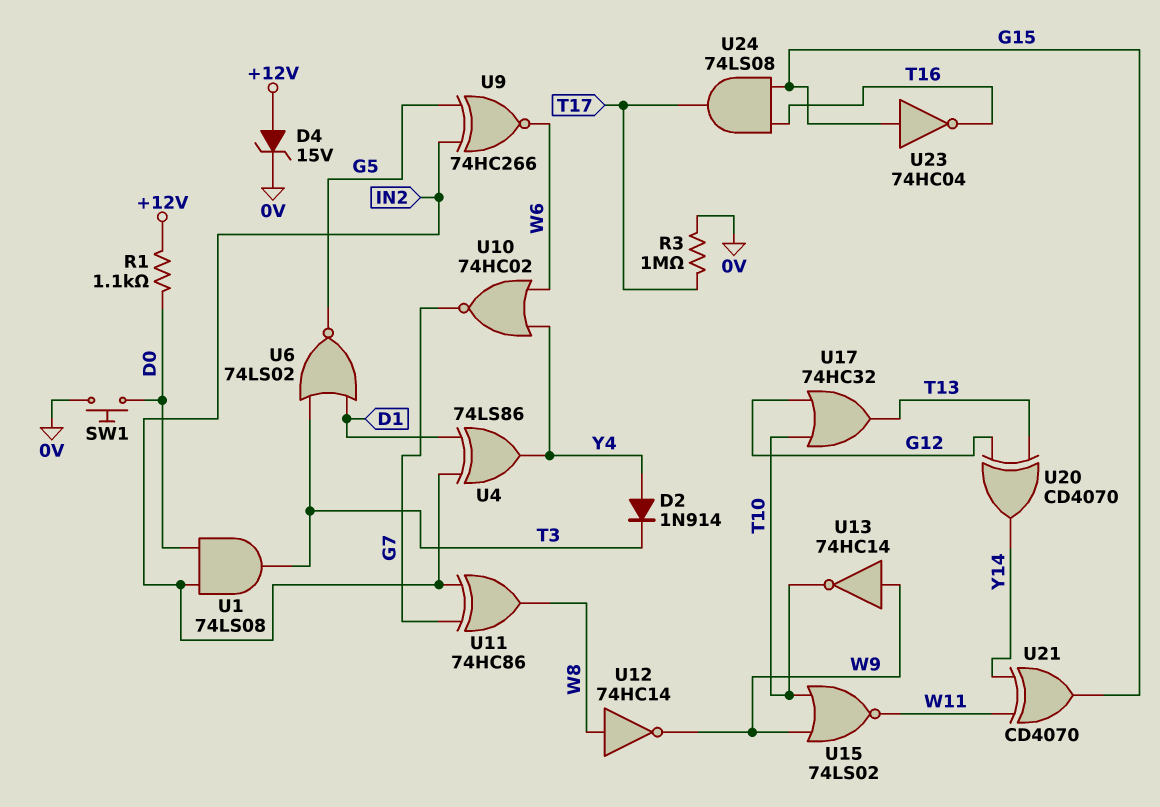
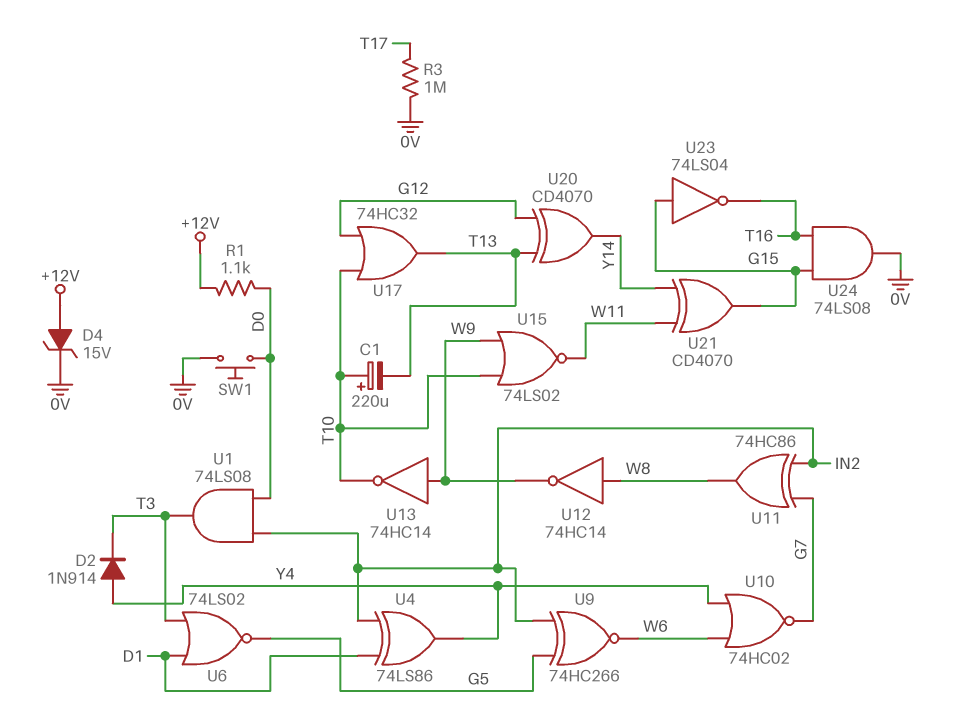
C1: none -> 220uF (plus T10, minus T13)
U23: NOT 74HC04 (in G15, out T16) -> NOT 74LS04 (in G15, out T16)
U24: AND 74LS08 (in G15, in T16, out T17) -> AND 74LS08 (in G15, in T16, out 0V)

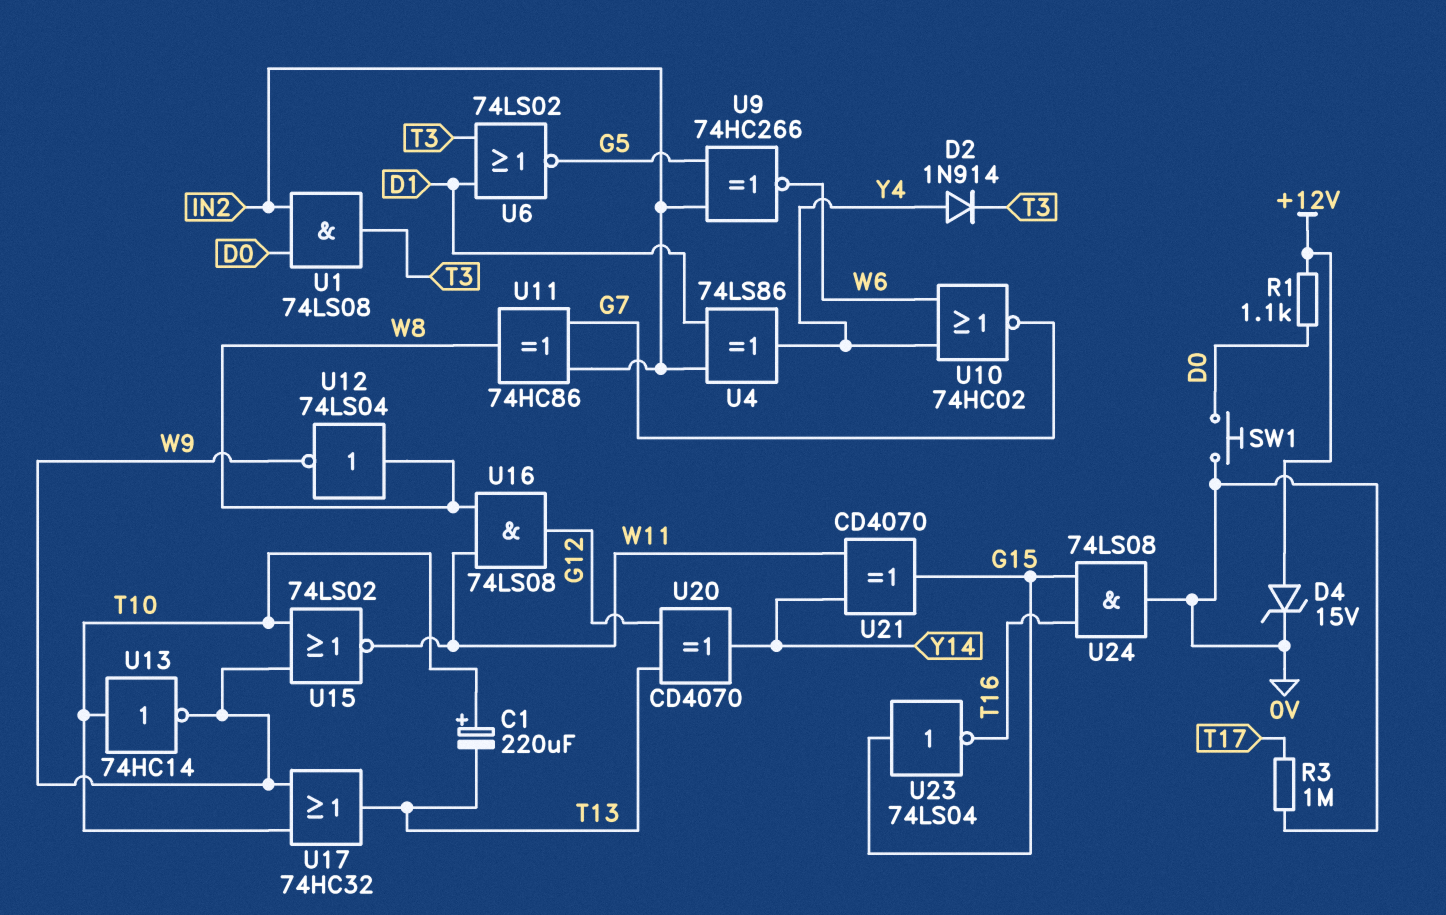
U12: NOT 74HC14 (in W8, out W9) -> NOT 74LS04 (in W8, out W9)
U13: NOT 74HC14 (in W9, out T10) -> NOT 74HC14 (in T10, out W9)
U16: none -> AND 74LS08 (in W8, in W11, out G12)
U17: OR 74HC32 (in G12, in T10, out T13) -> OR 74HC32 (in T10, in W9, out T13)

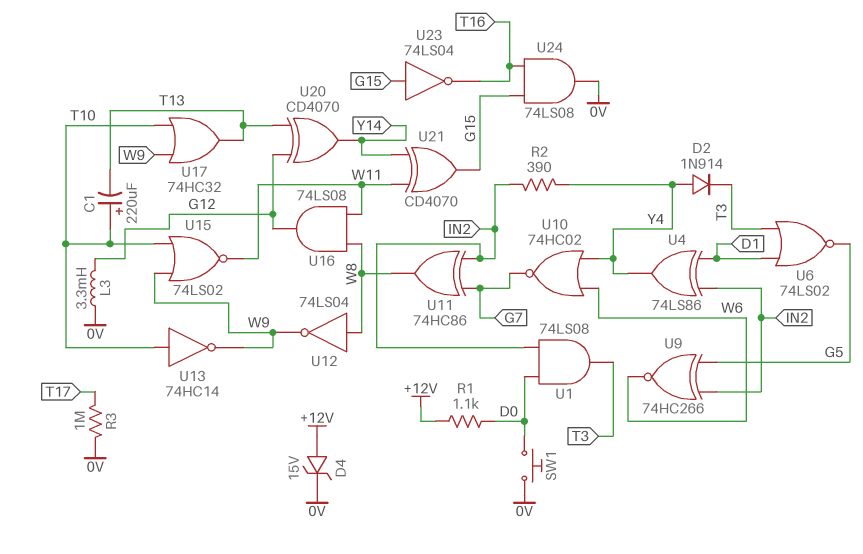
L3: none -> 3.3mH (0V, G12)
R2: none -> 390 (IN2, Y4)

